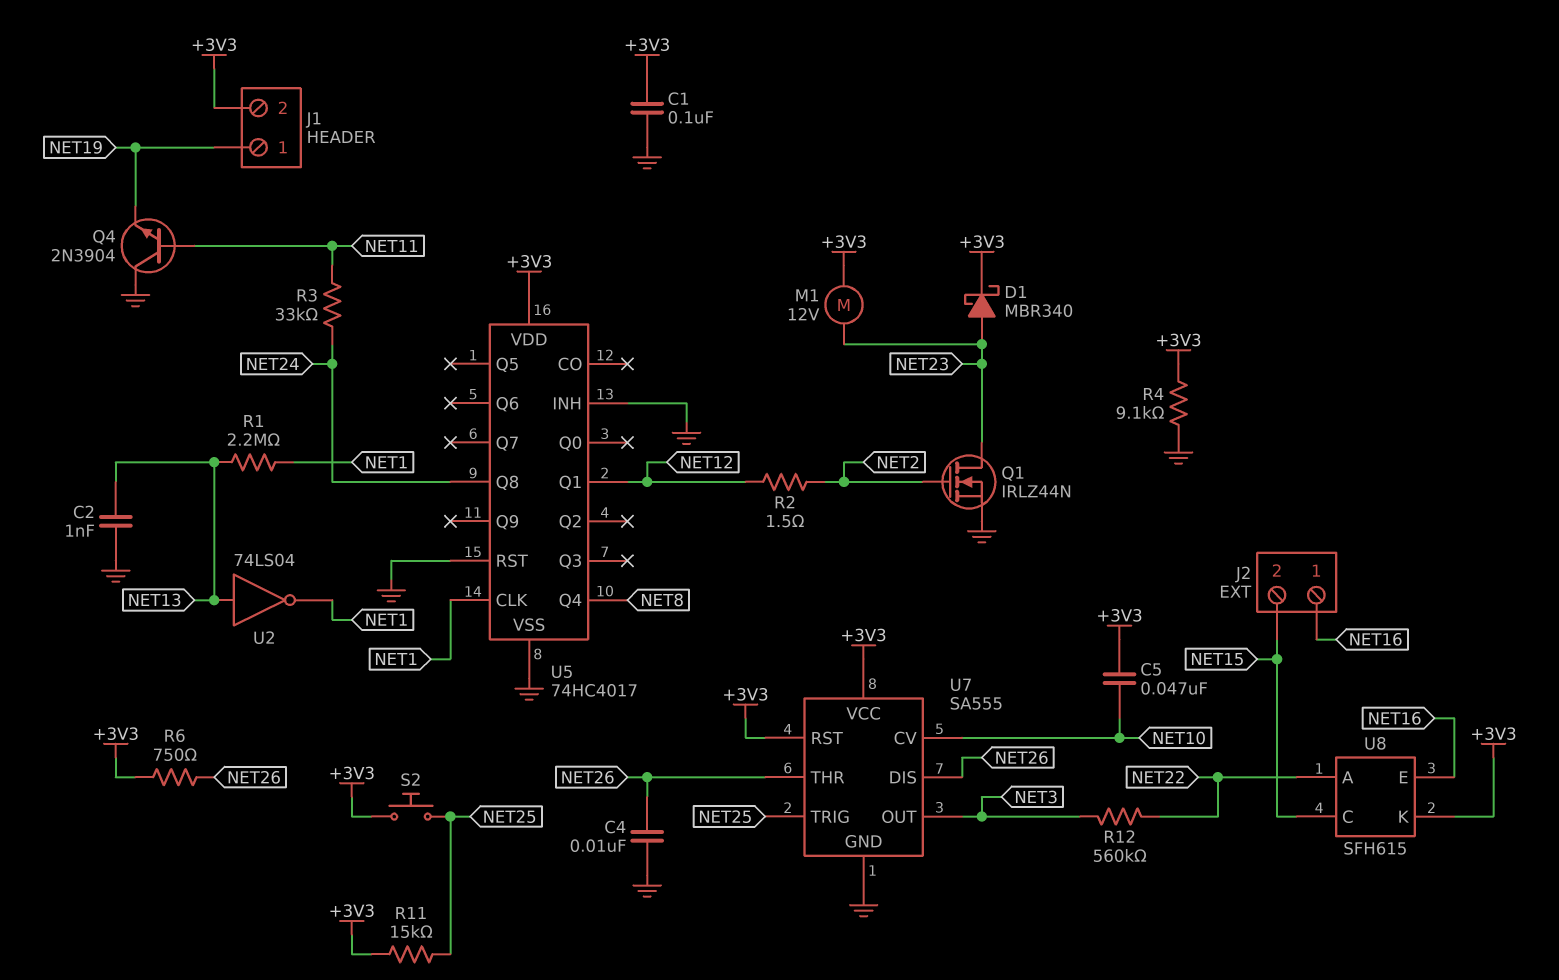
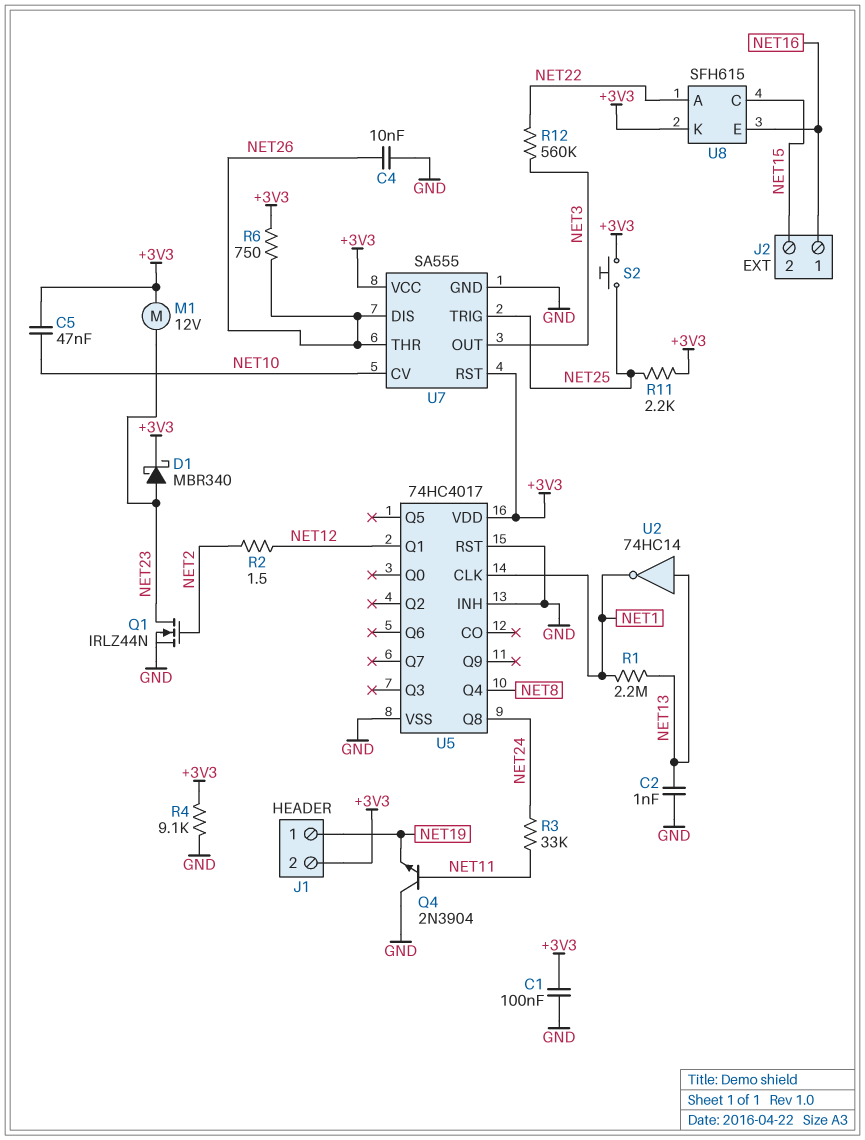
R11: 15k (+3V3, NET25) -> 2.2k (+3V3, NET25)
U2: NOT 74LS04 (in NET13, out NET1) -> NOT 74HC14 (in NET13, out NET1)

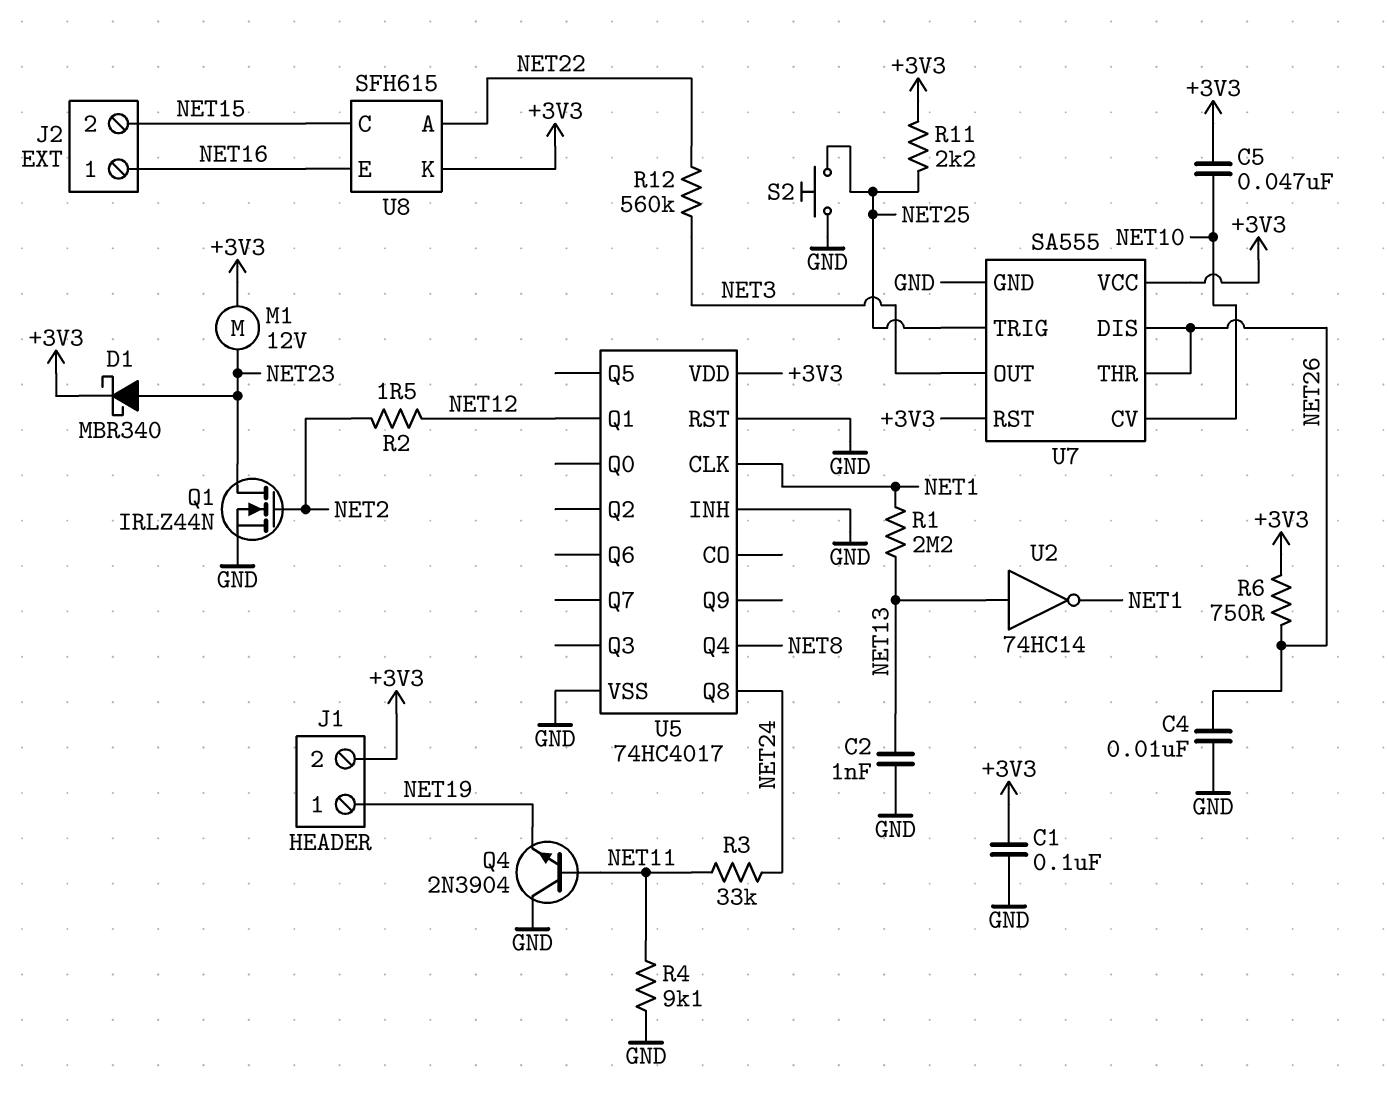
R4: 9.1k (+3V3, GND) -> 9.1k (GND, NET11)
S2: button (+3V3, NET25) -> button (GND, NET25)

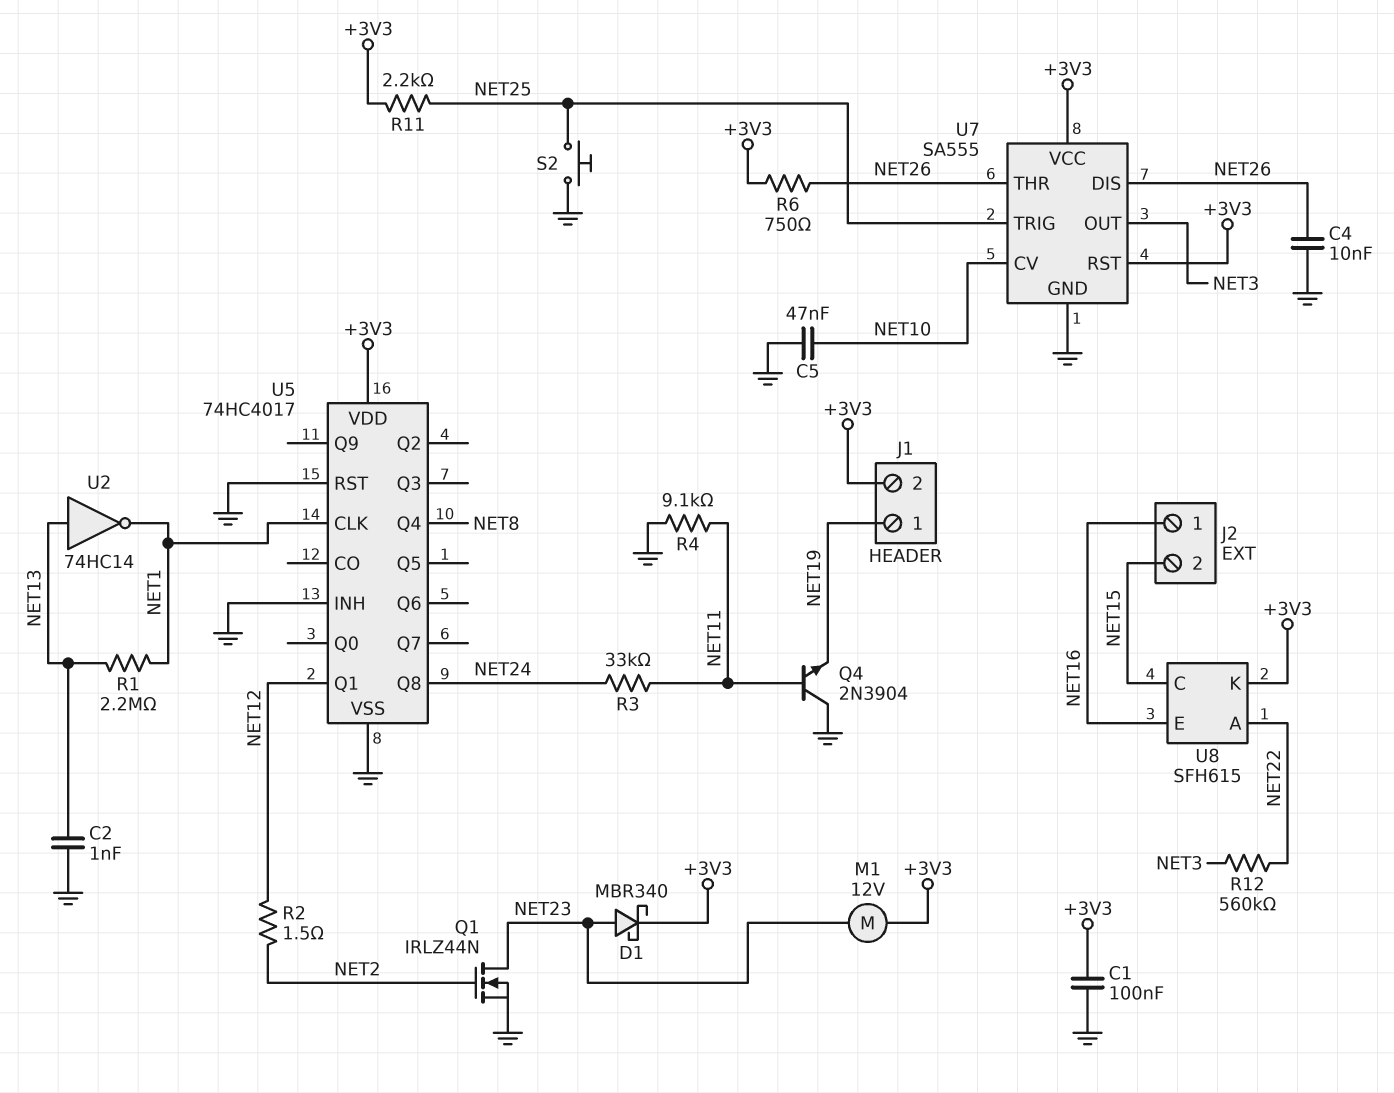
C5: 47nF (+3V3, NET10) -> 47nF (GND, NET10)

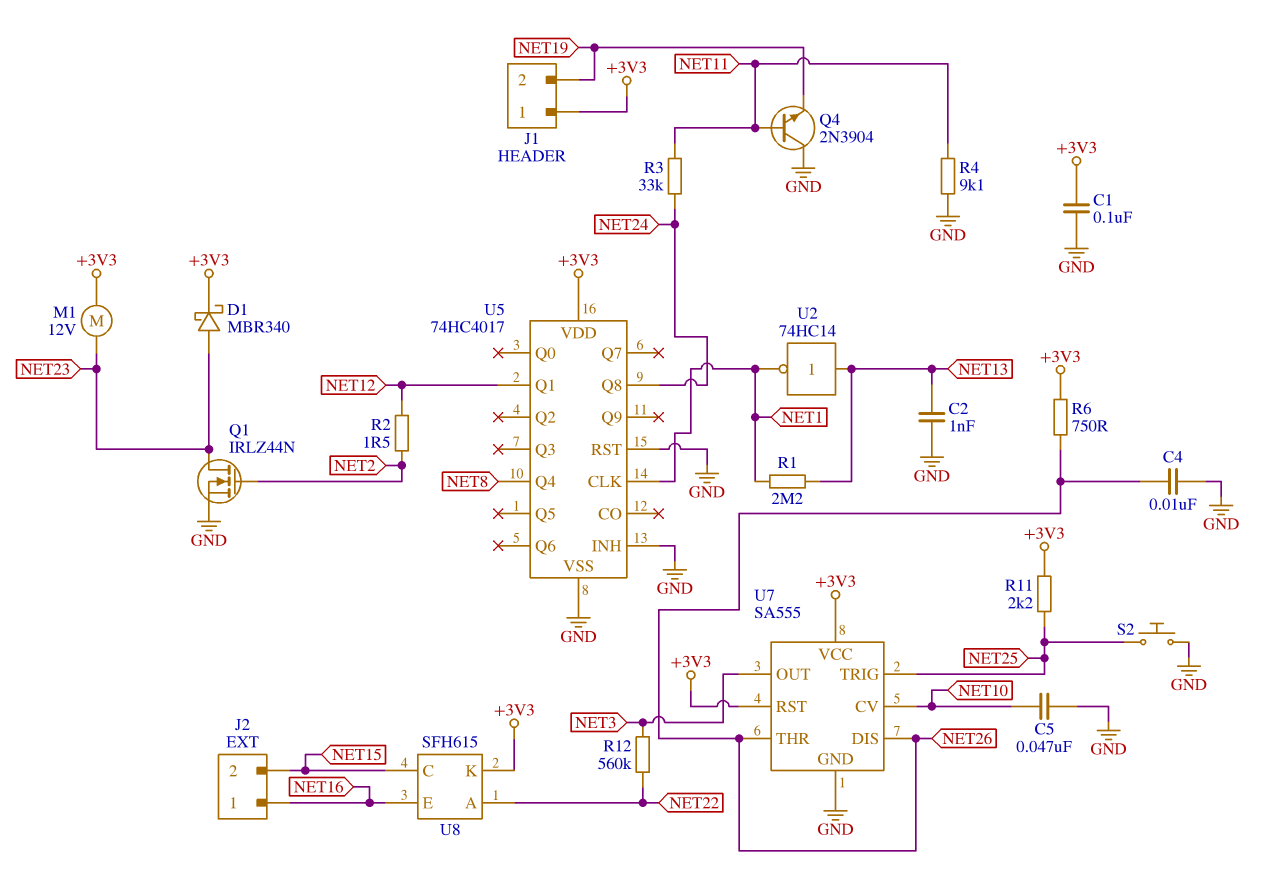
J1 pin 1: NET19 -> +3V3
J1 pin 2: +3V3 -> NET19

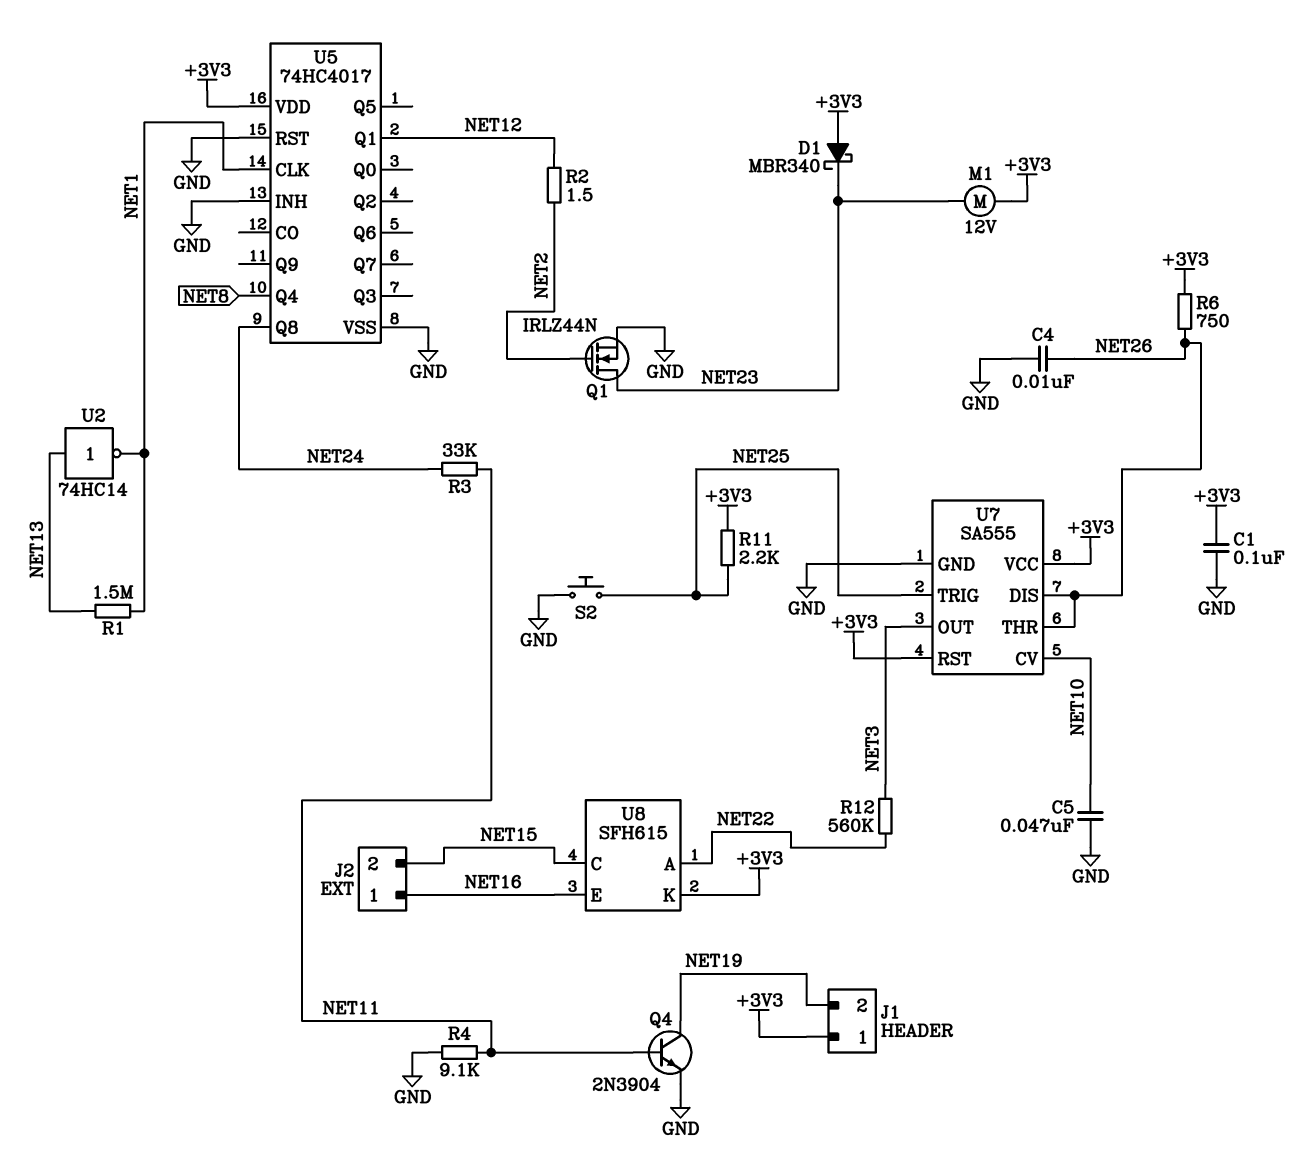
C2: 1nF (GND, NET13) -> none
D1: schottky MBR340 (A NET23, K +3V3) -> schottky MBR340 (A +3V3, K NET23)
Q4: NPN 2N3904 (B NET11, C GND, E NET19) -> NPN 2N3904 (B NET11, C NET19, E GND)
R1: 2.2M (NET1, NET13) -> 1.5M (NET1, NET13)

